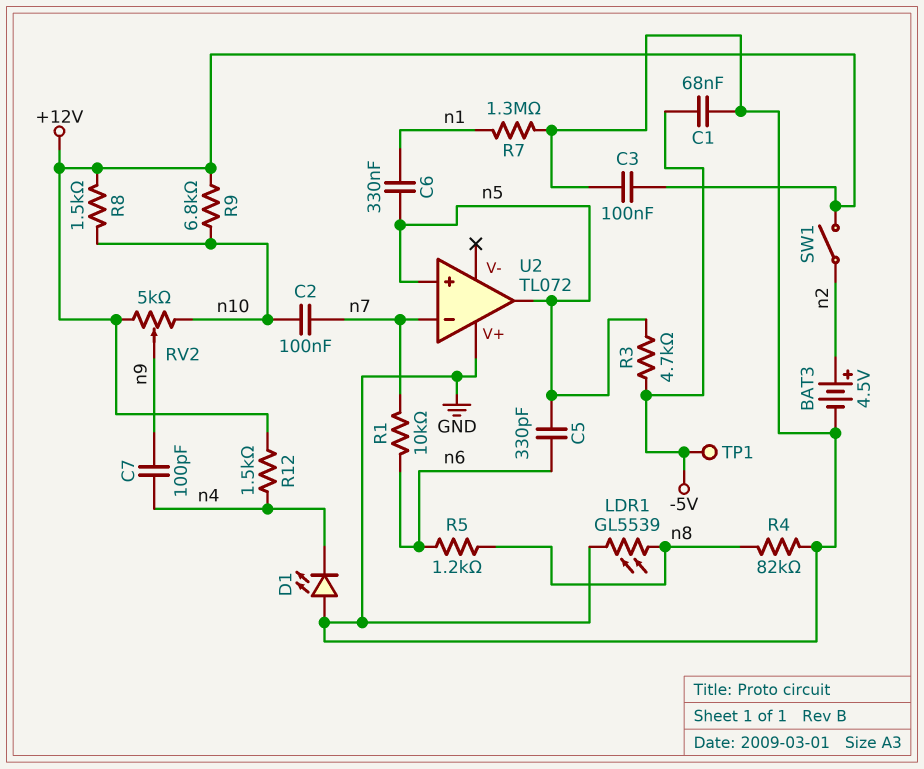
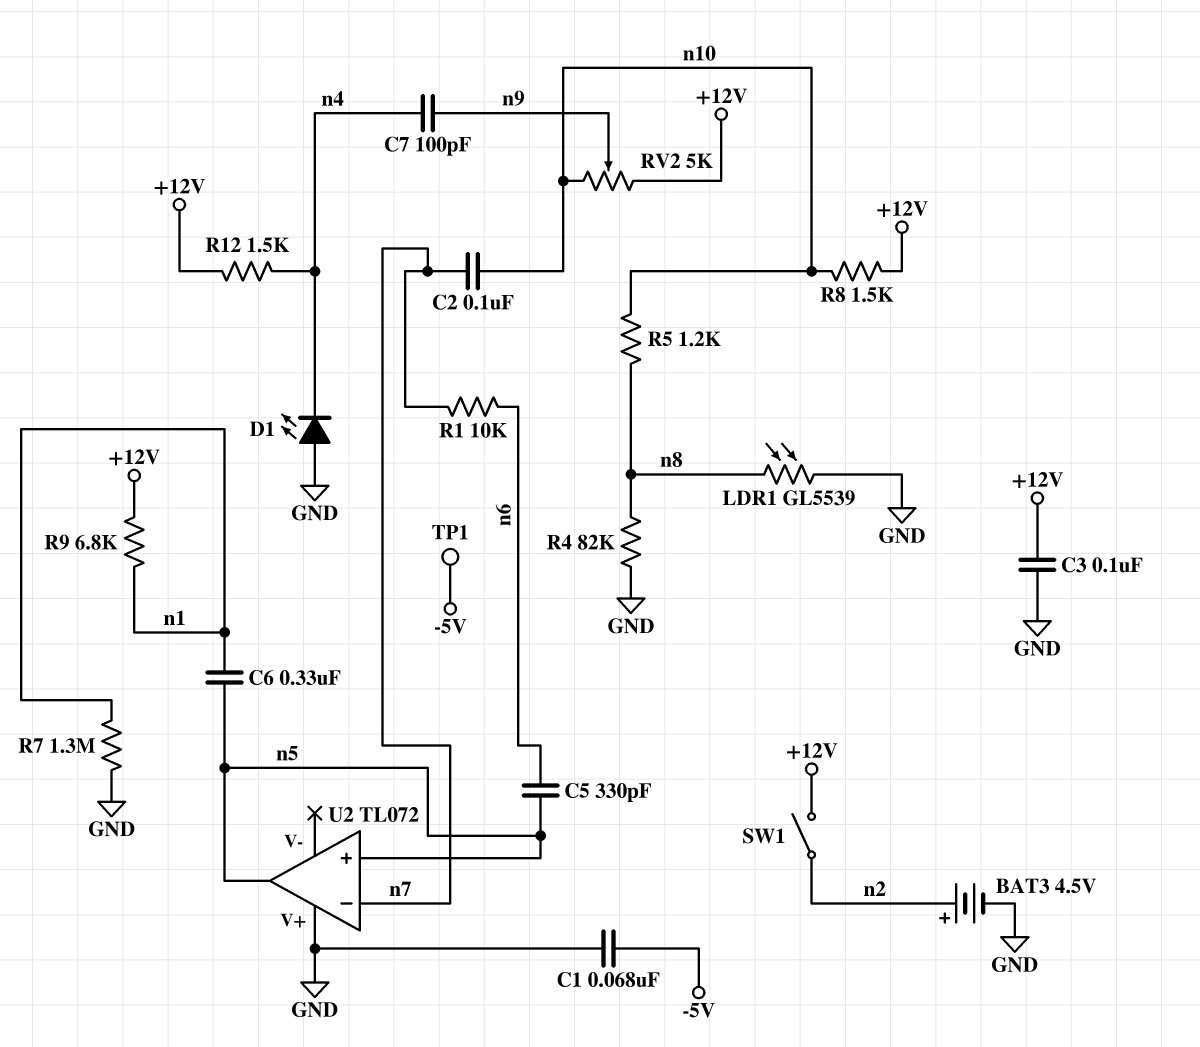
R3: 4.7k (-5V, n5) -> none
R5: 1.2k (n6, n8) -> 1.2k (n8, n10)
R9: 6.8k (+12V, n10) -> 6.8k (+12V, n1)

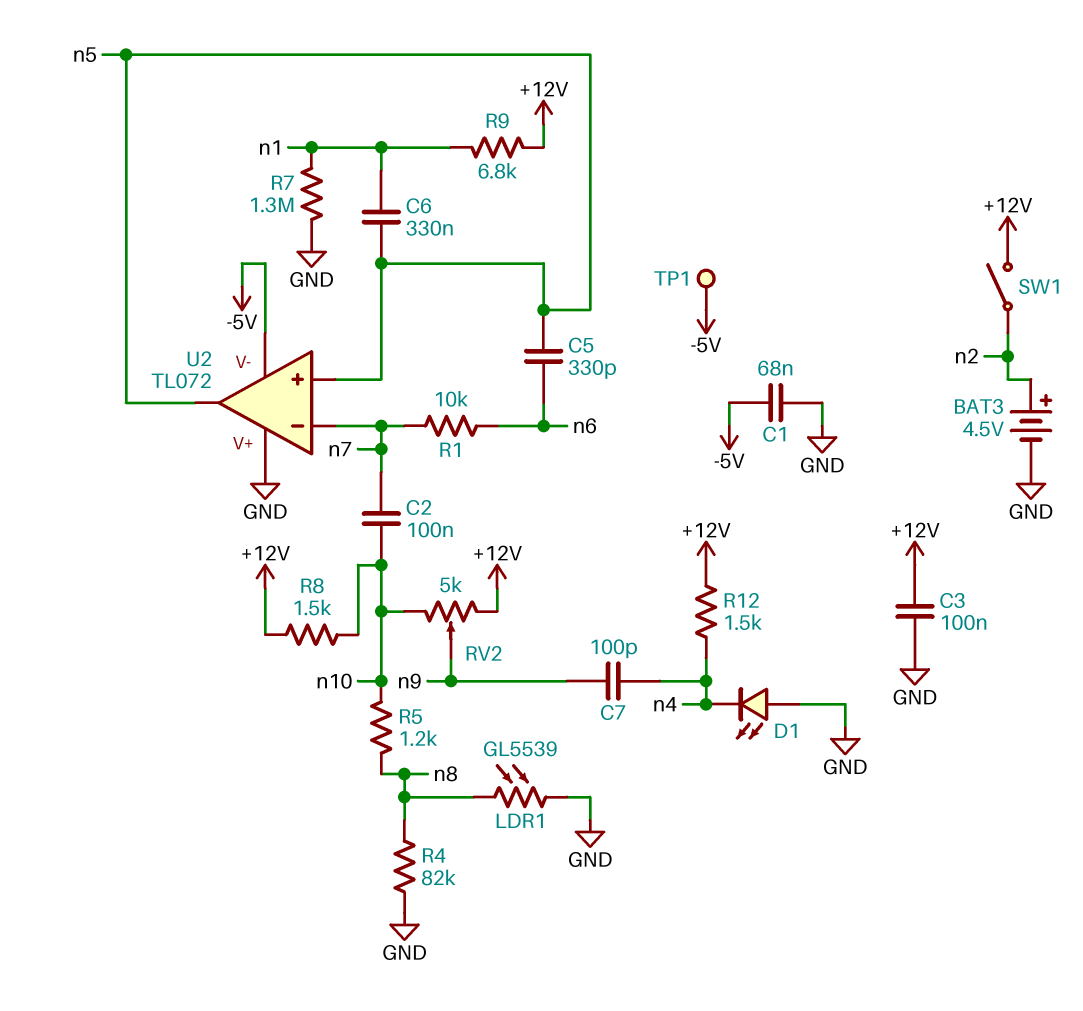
U2 pin V-: none -> -5V

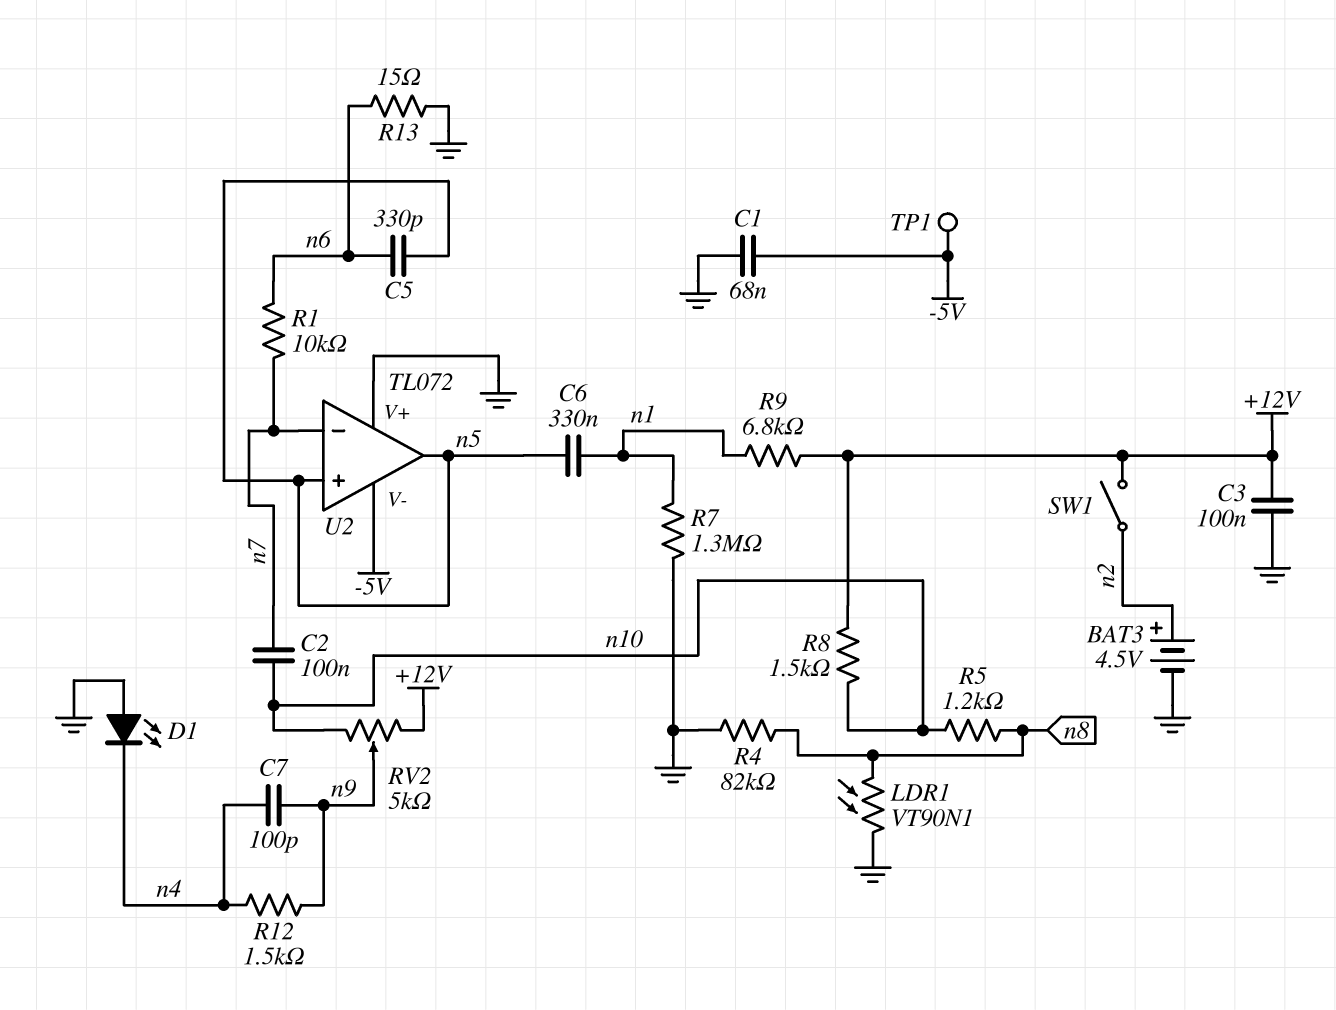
LDR1: GL5539 (GND, n8) -> VT90N1 (GND, n8)
R12: 1.5k (+12V, n4) -> 1.5k (n4, n9)
R13: none -> 15 (GND, n6)

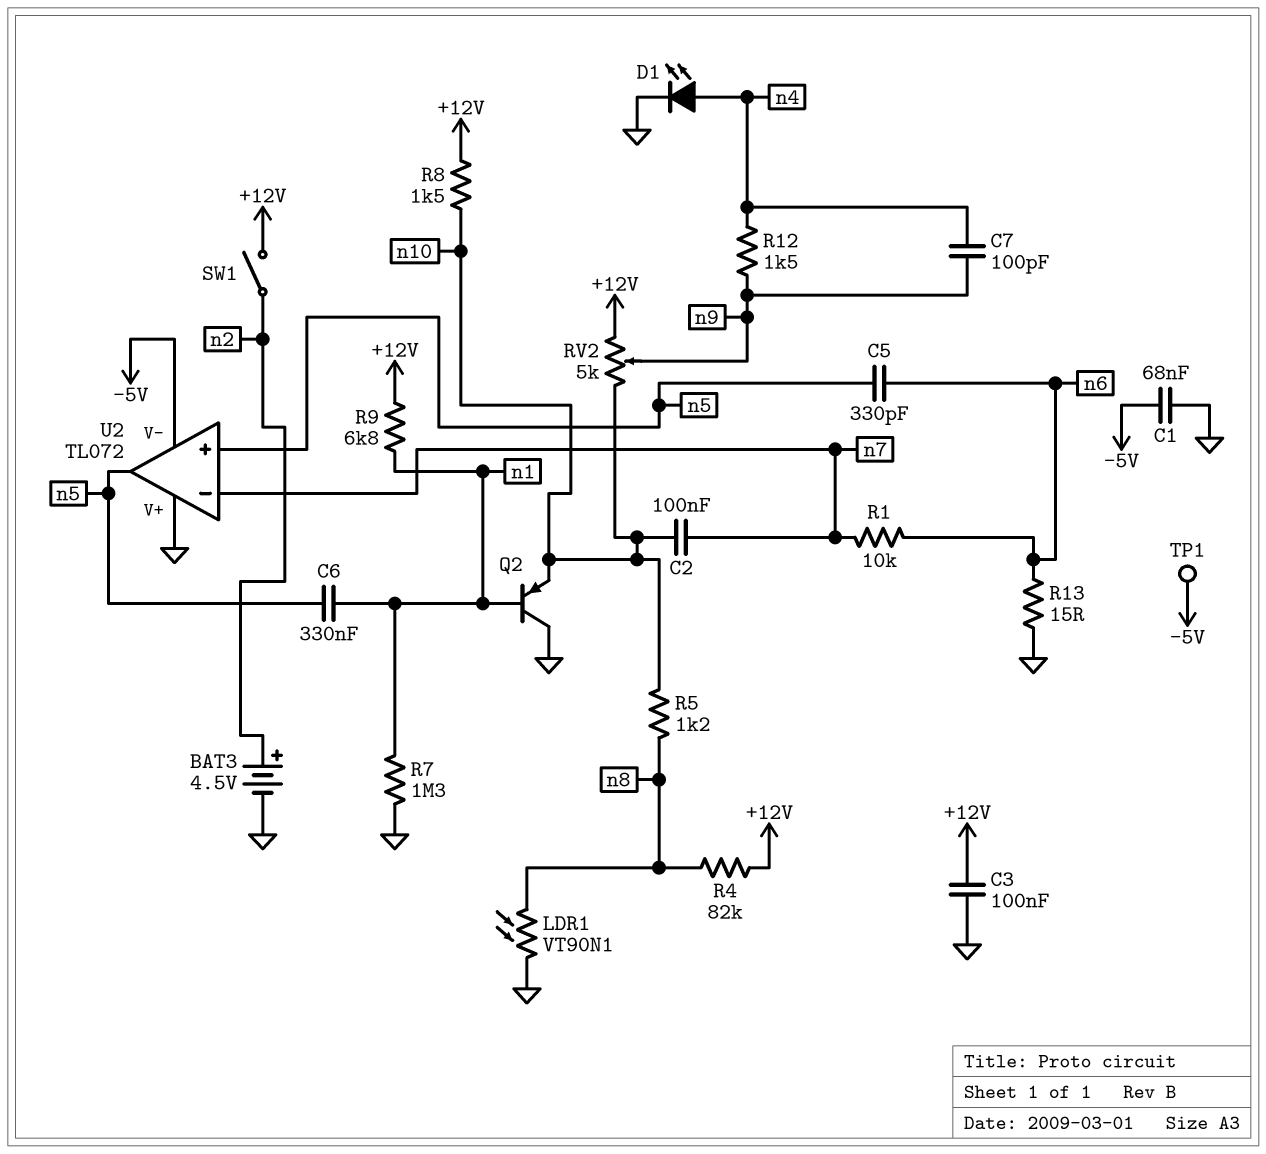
D1: LED (A GND, K n4) -> LED (A n4, K GND)
Q2: none -> PNP (B n1, C GND, E n10)
R4: 82k (GND, n8) -> 82k (+12V, n8)

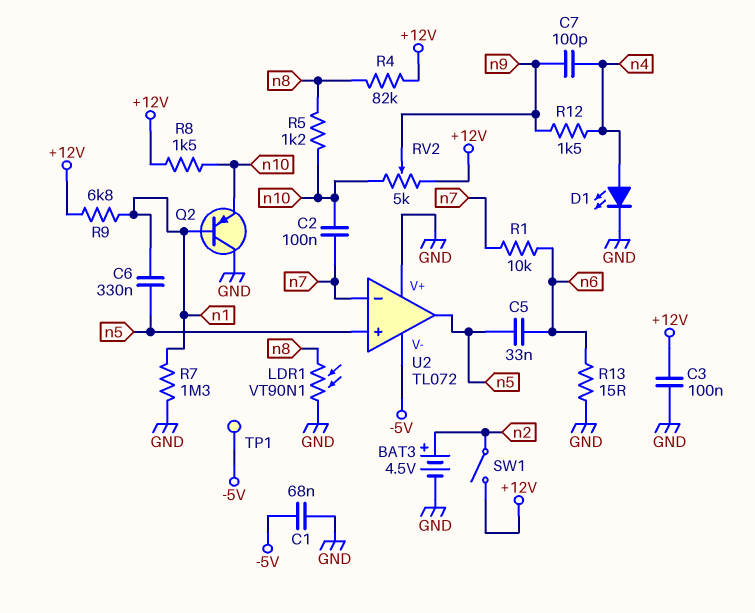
C5: 330pF (n5, n6) -> 33nF (n5, n6)

